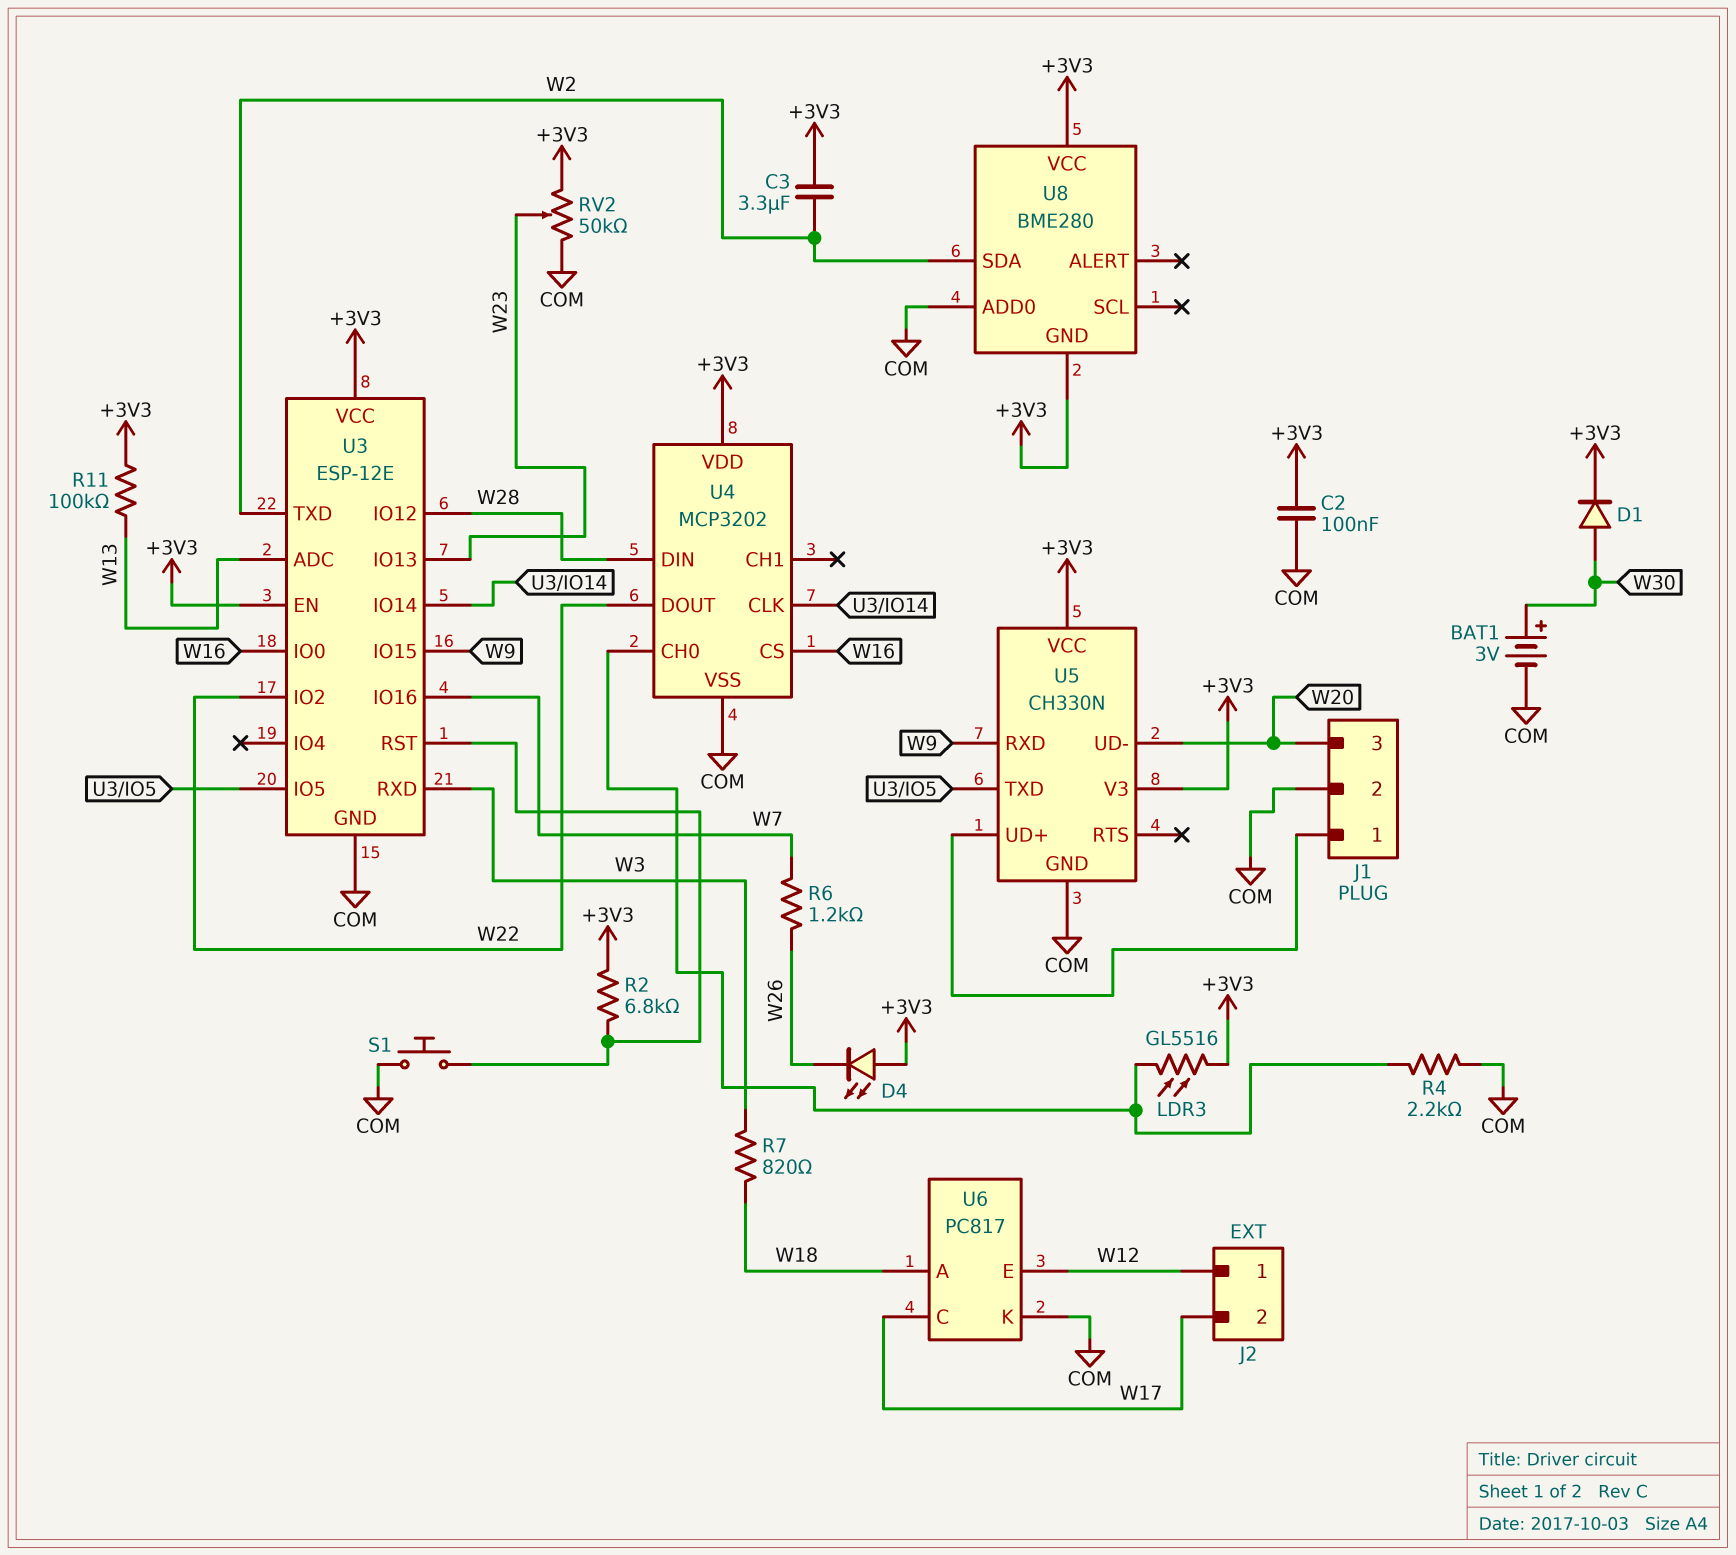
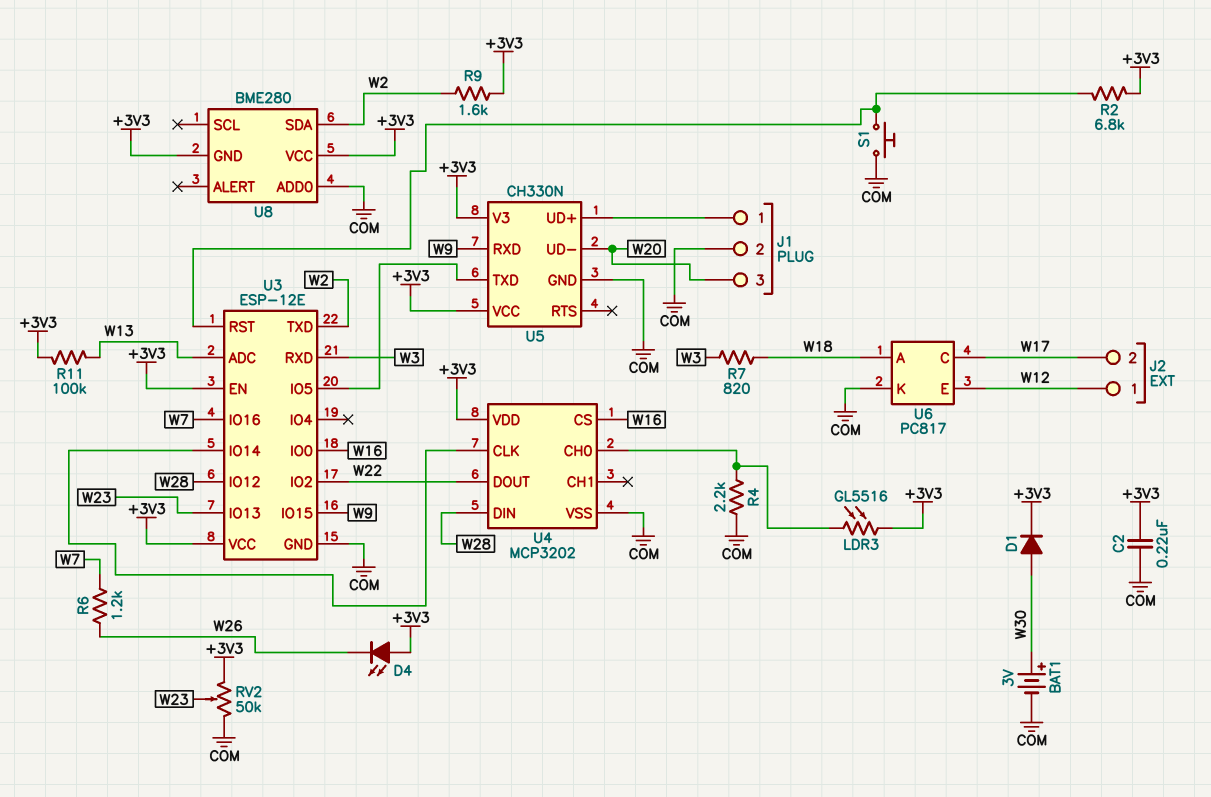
C2: 100nF (+3V3, COM) -> 220nF (+3V3, COM)
C3: 3.3uF (+3V3, W2) -> none
R9: none -> 1.6k (+3V3, W2)

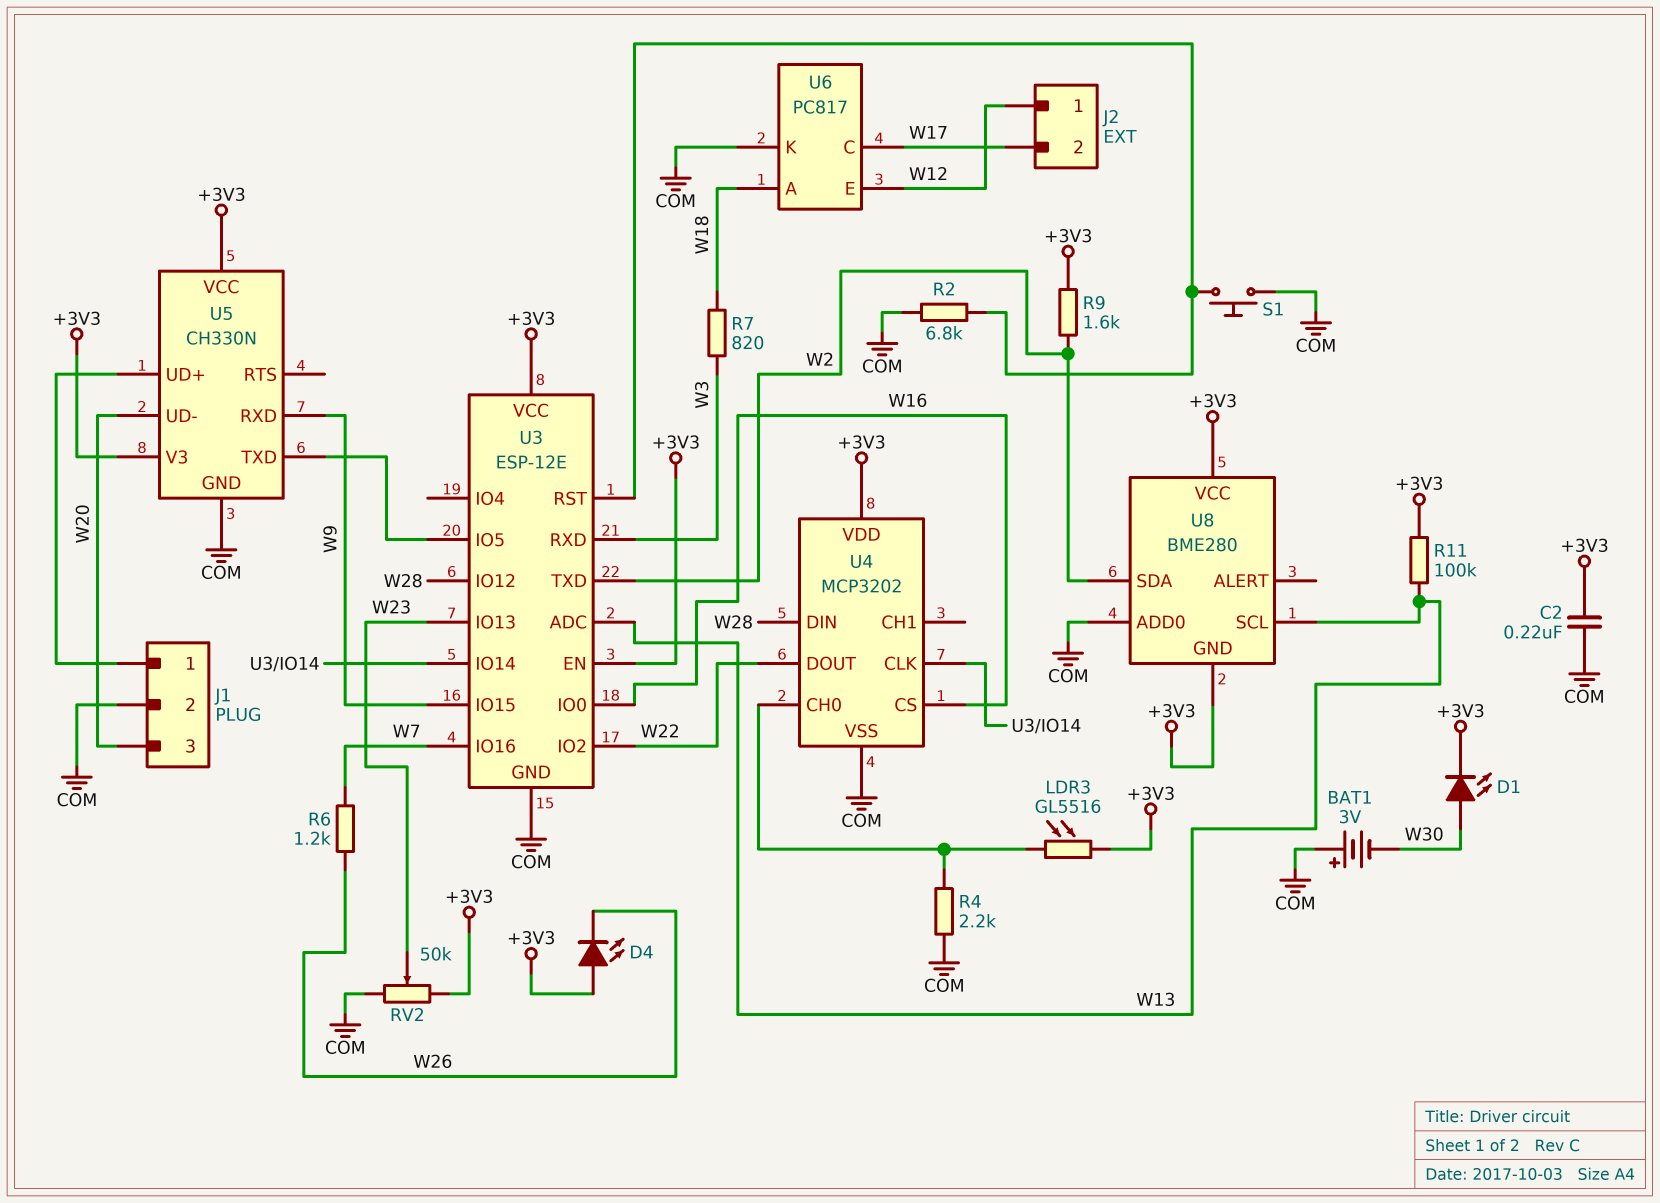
BAT1: 3V (plus W30, minus COM) -> 3V (plus COM, minus W30)
D1: diode (A W30, K +3V3) -> LED (A W30, K +3V3)
R2: 6.8k (+3V3, U3/RST) -> 6.8k (COM, U3/RST)
U8 pin SCL: none -> W13

